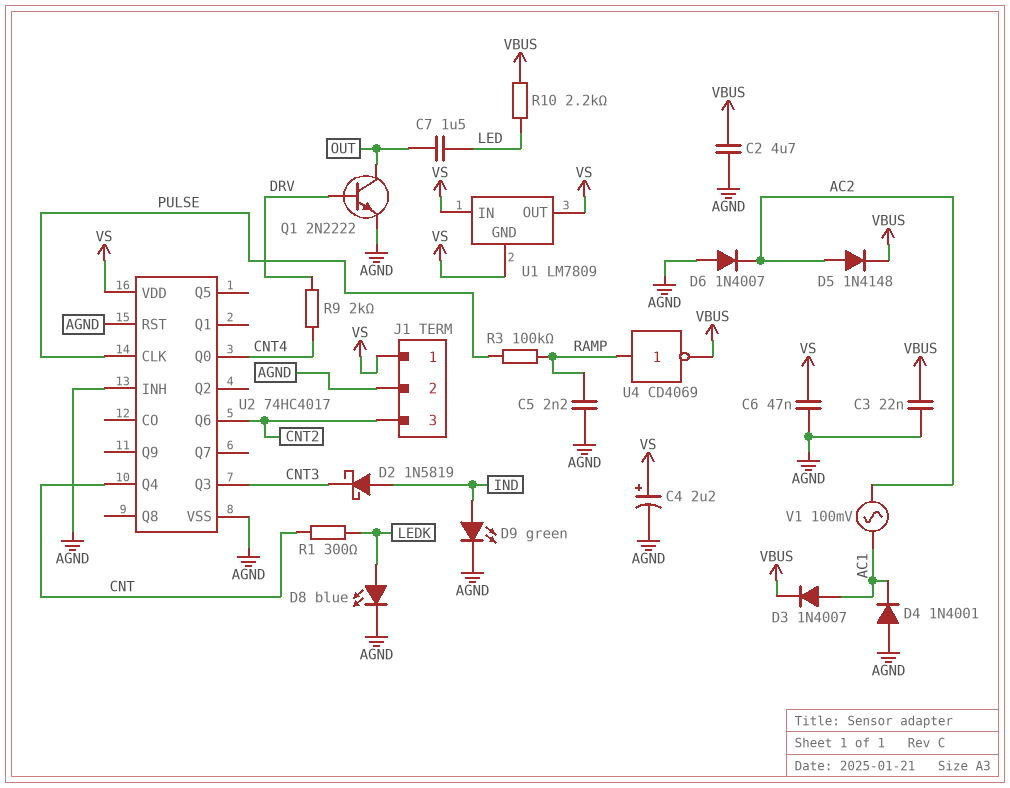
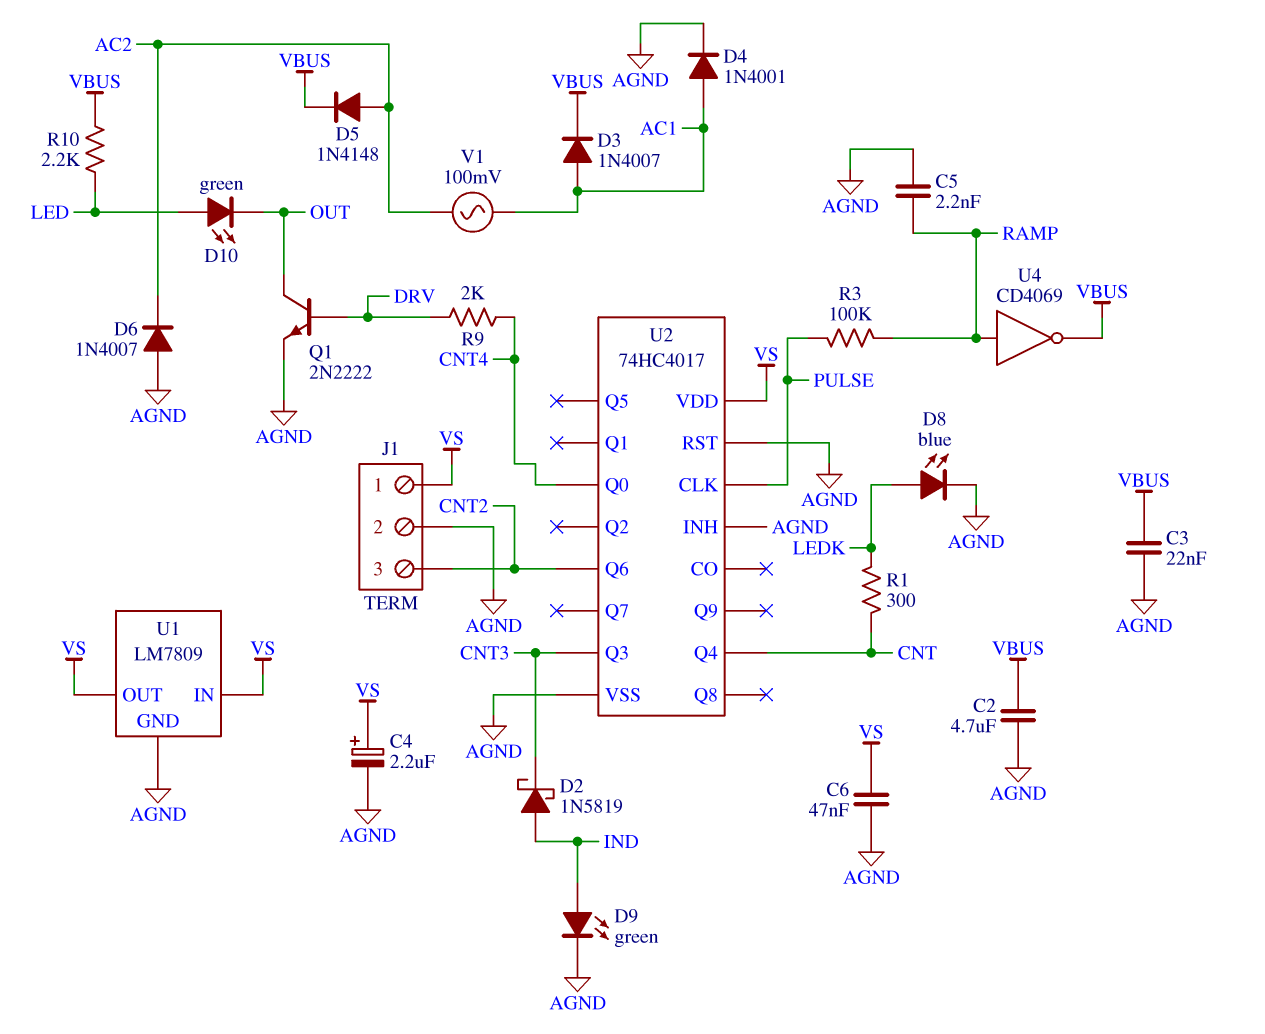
C7: 1.5uF (LED, OUT) -> none
D4: diode 1N4001 (A AGND, K AC1) -> diode 1N4001 (A AC1, K AGND)
D10: none -> LED green (A LED, K OUT)
U1 pin GND: VS -> AGND

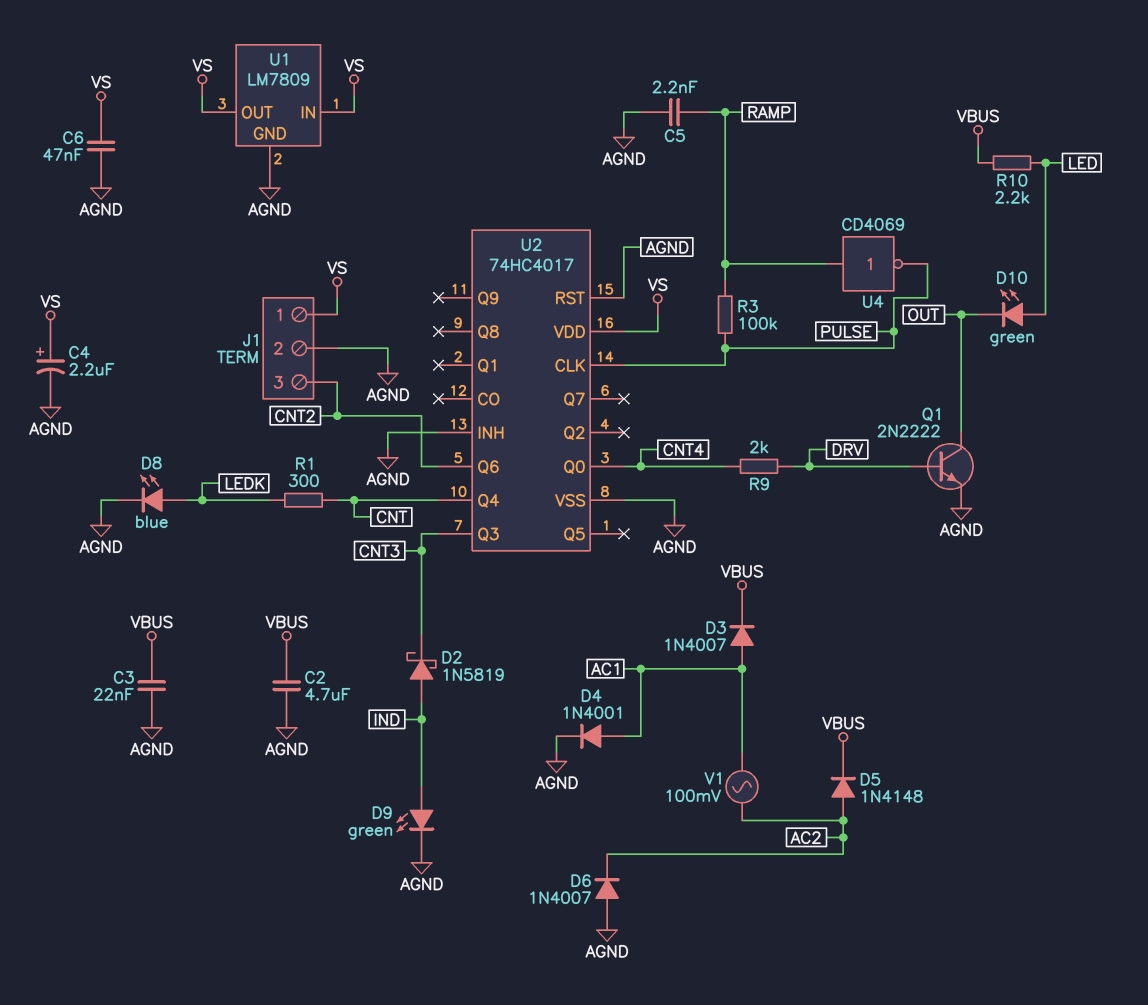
U4: NOT CD4069 (in RAMP, out VBUS) -> NOT CD4069 (in RAMP, out PULSE)

